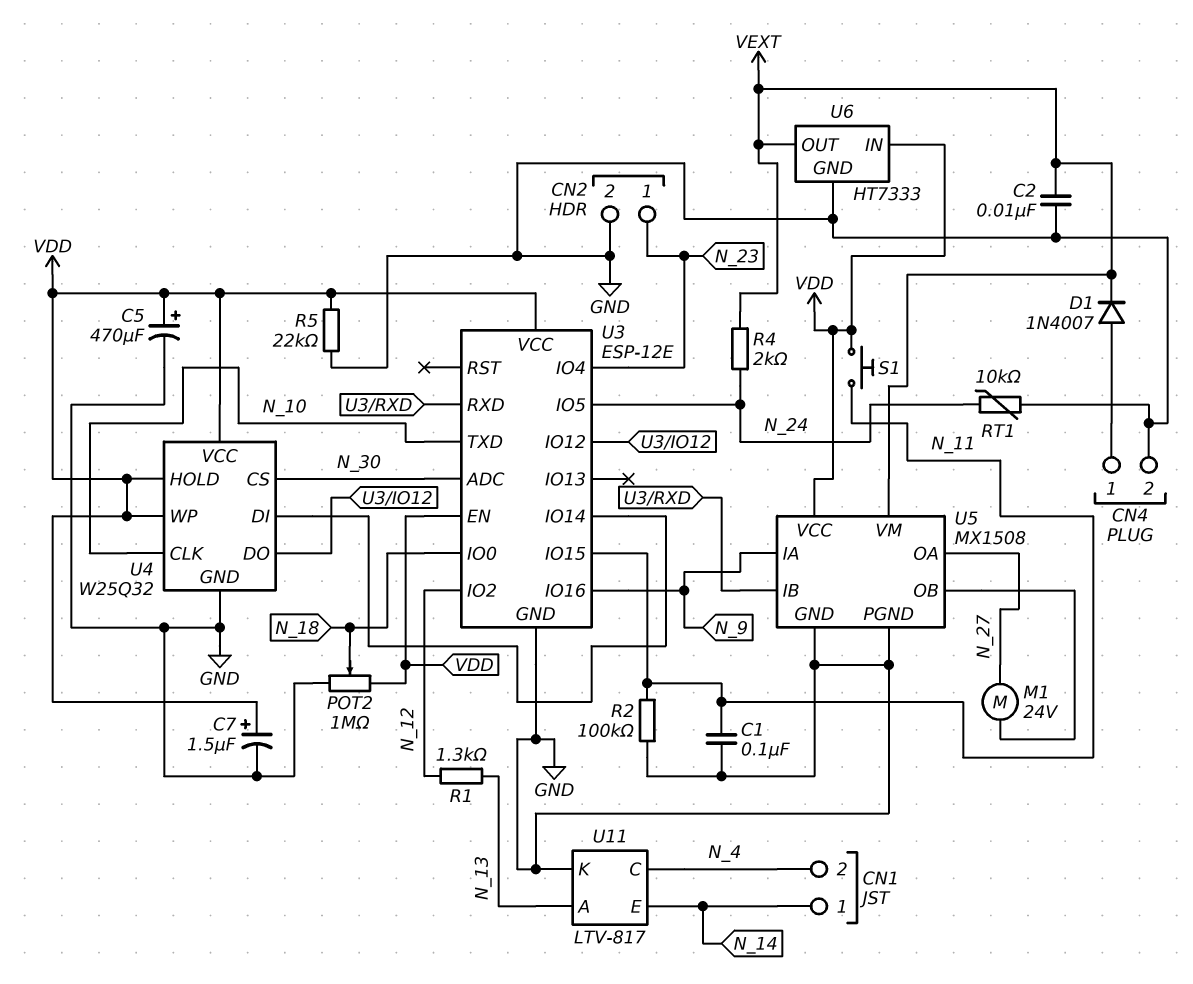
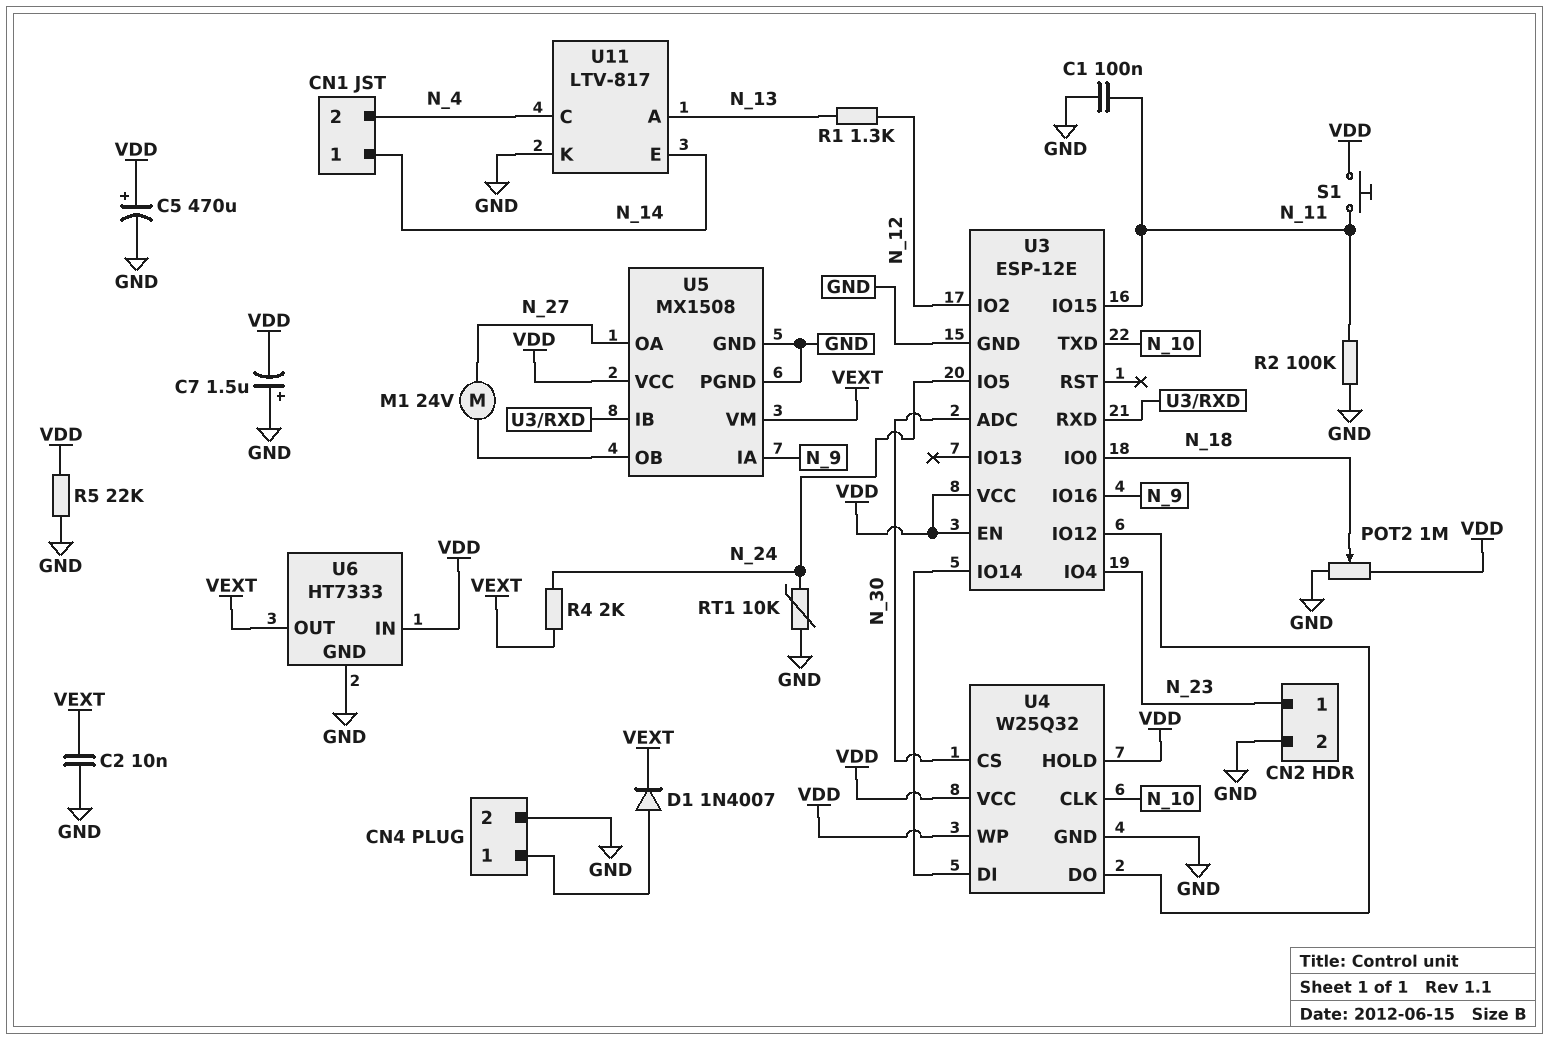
C7: 1.5uF (plus VDD, minus GND) -> 1.5uF (plus GND, minus VDD)

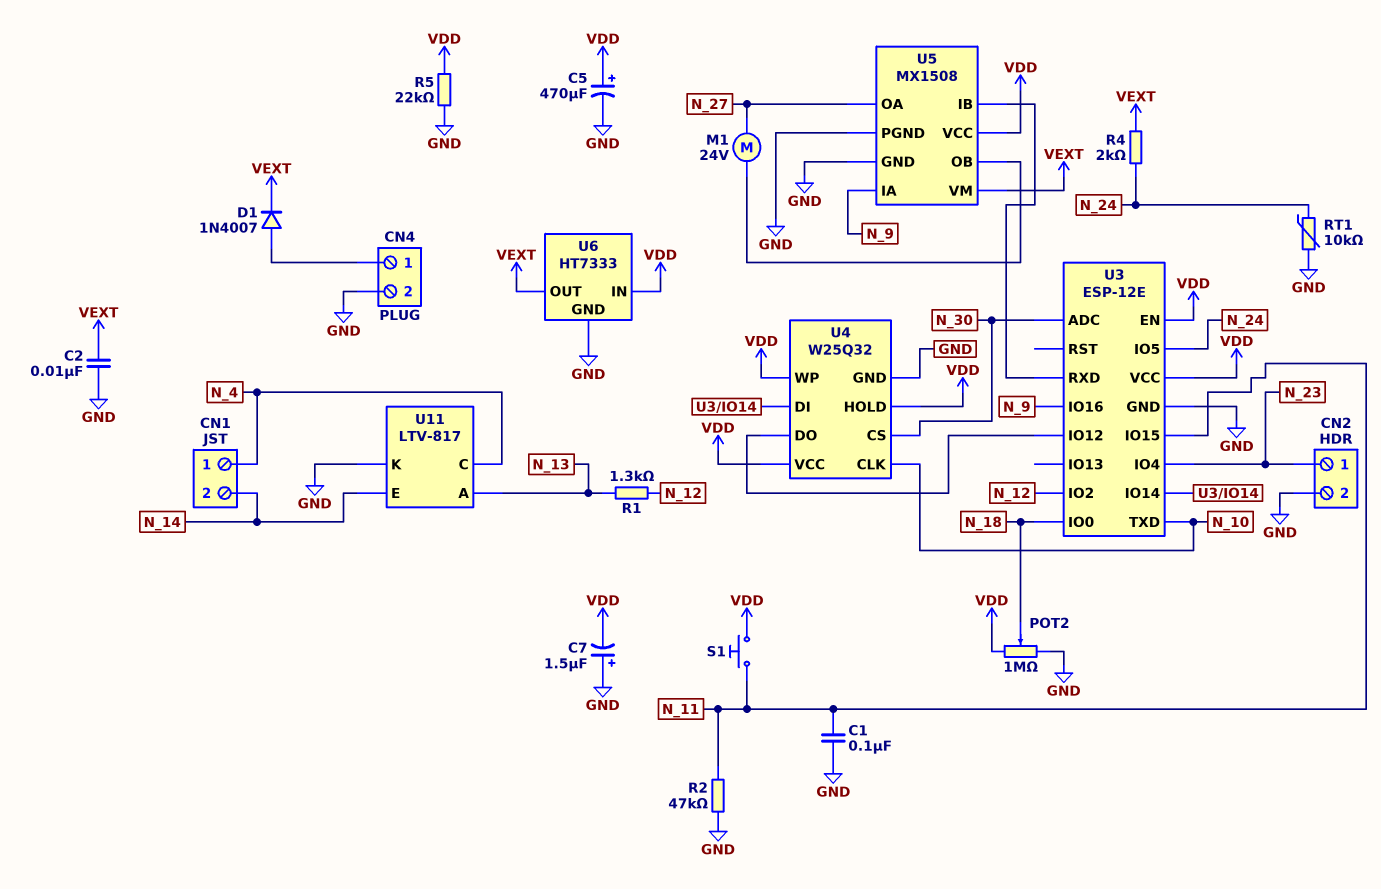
CN1 pin 1: N_14 -> N_4
CN1 pin 2: N_4 -> N_14
R2: 100k (GND, N_11) -> 47k (GND, N_11)

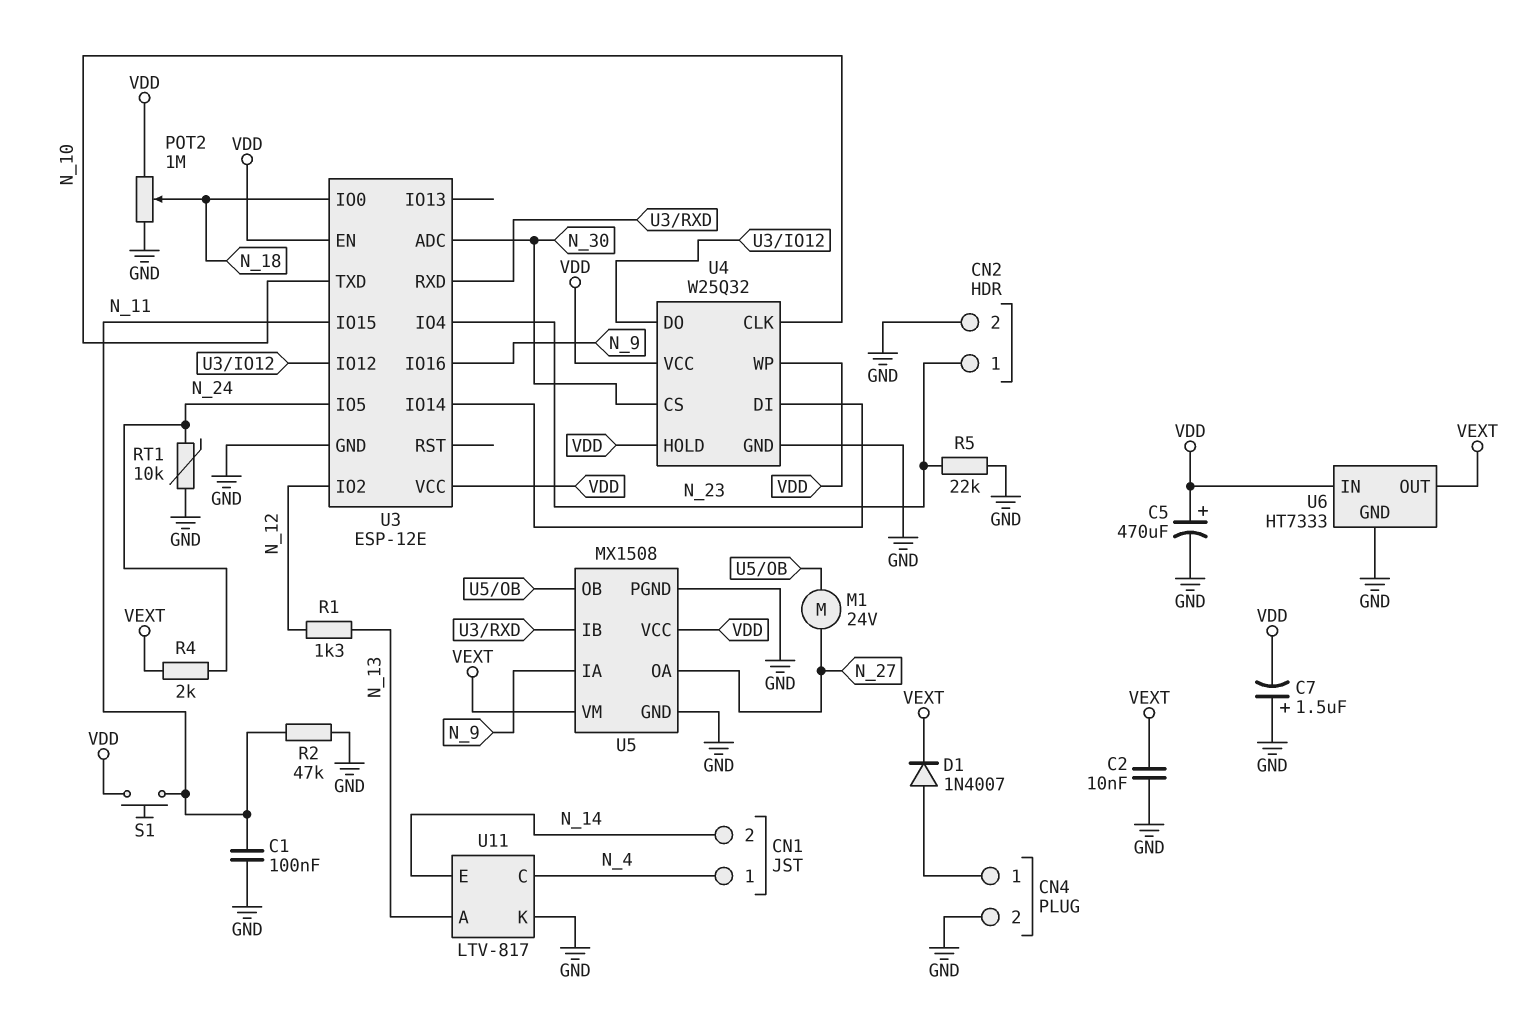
R5: 22k (GND, VDD) -> 22k (GND, N_23)

